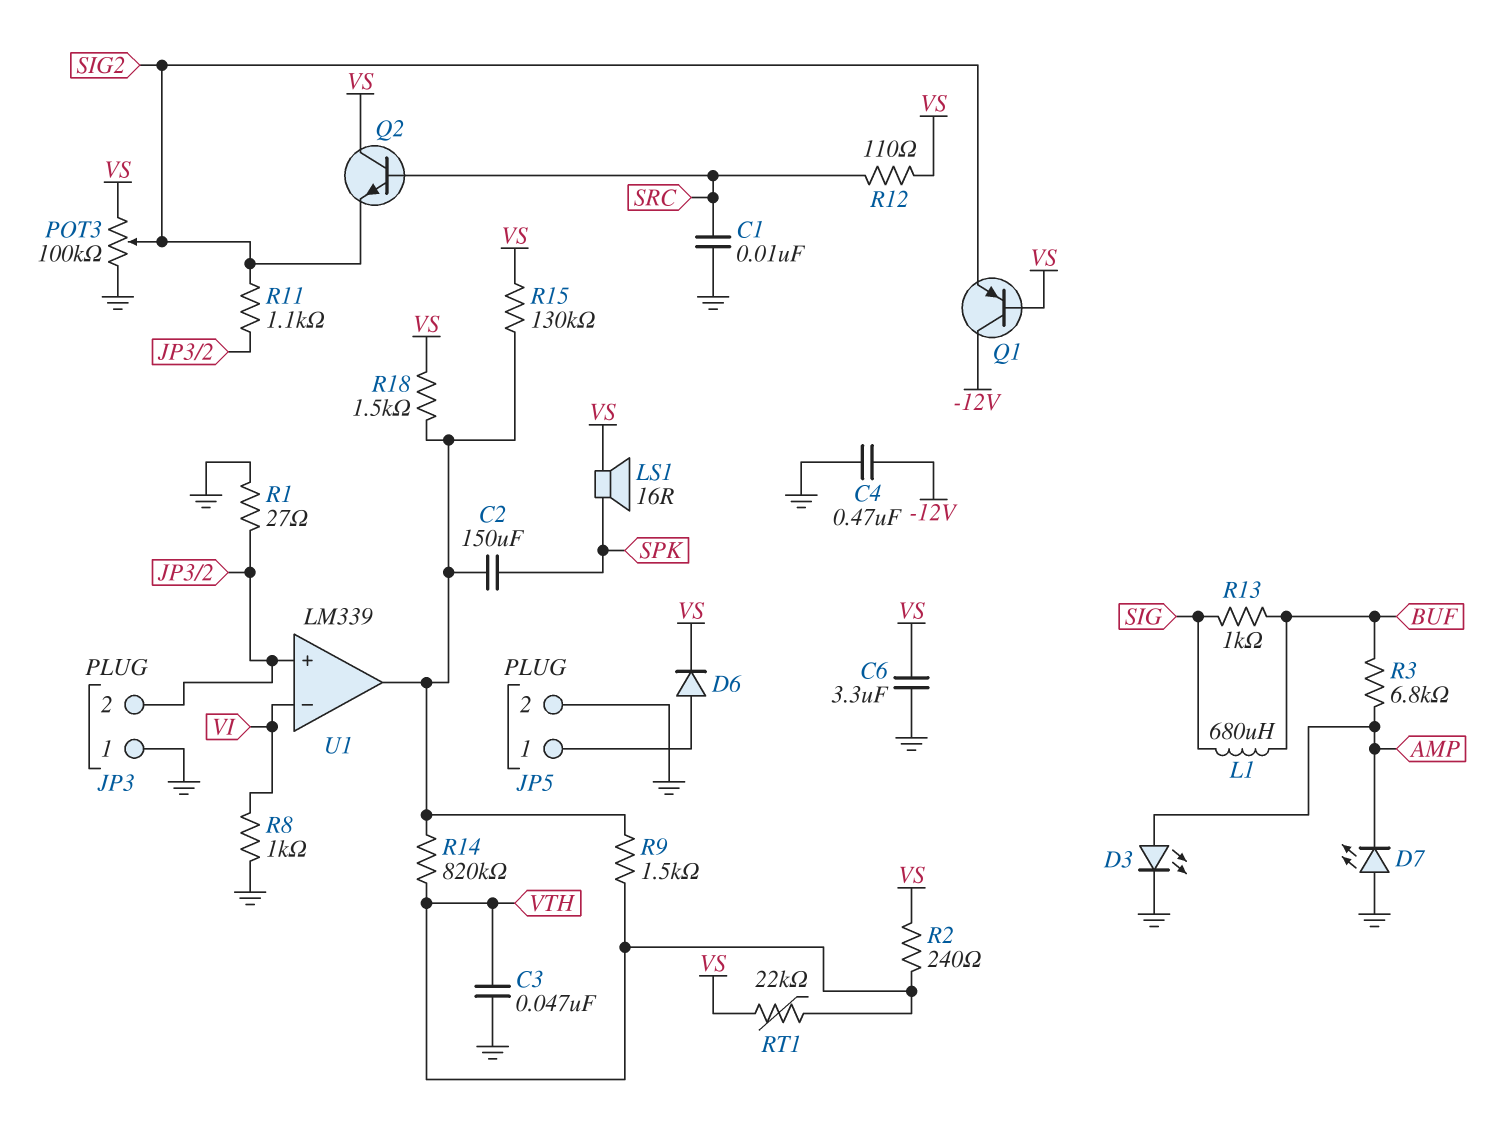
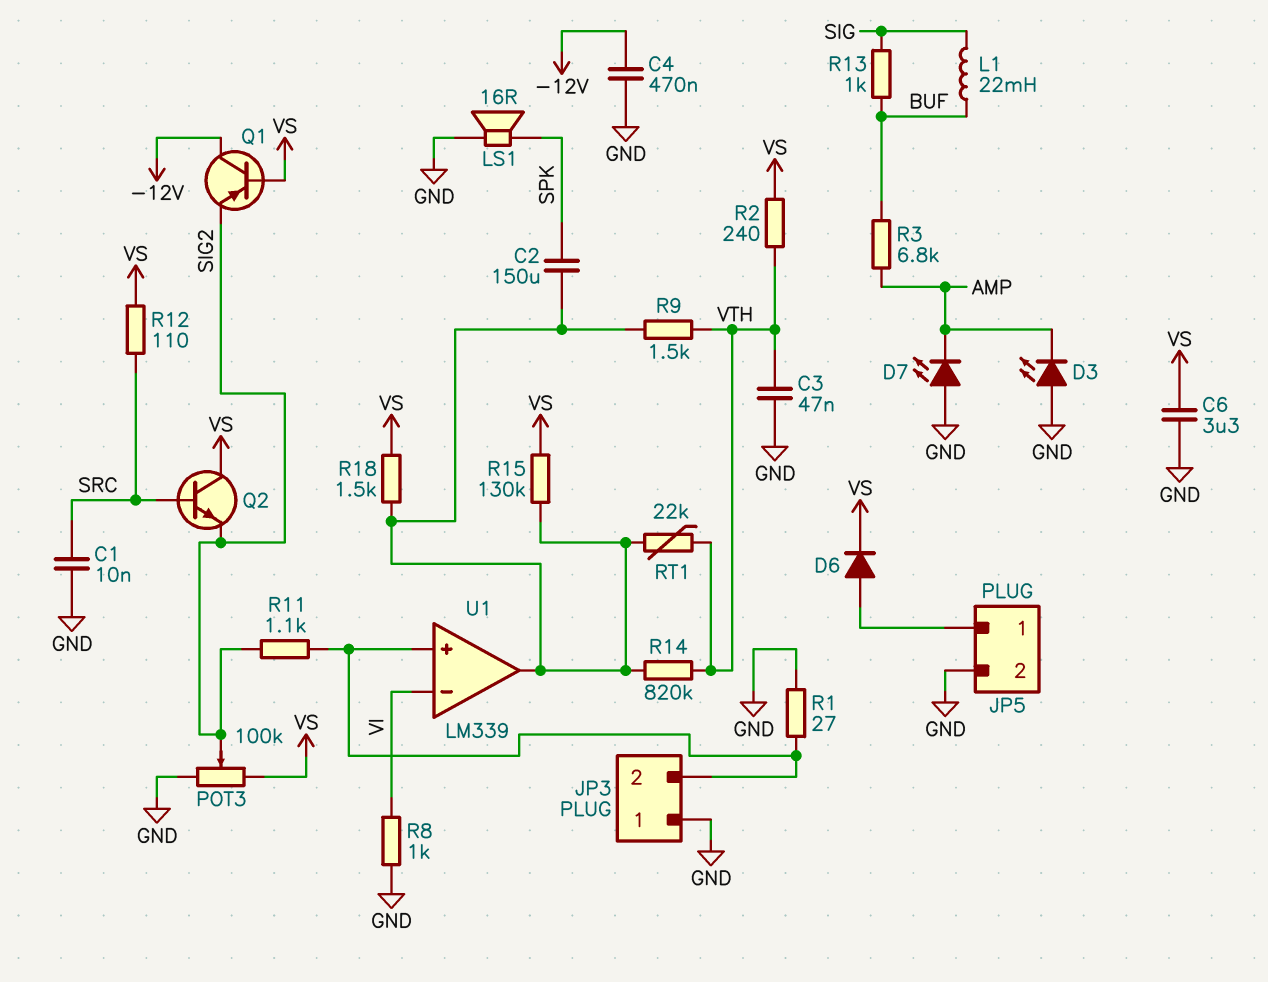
D3: LED (A AMP, K GND) -> LED (A GND, K AMP)
L1: 680uH (BUF, SIG) -> 22mH (BUF, SIG)
LS1: speaker 16R (SPK, VS) -> speaker 16R (GND, SPK)
RT1: 22k (VS, VTH) -> 22k (U1/out, VTH)

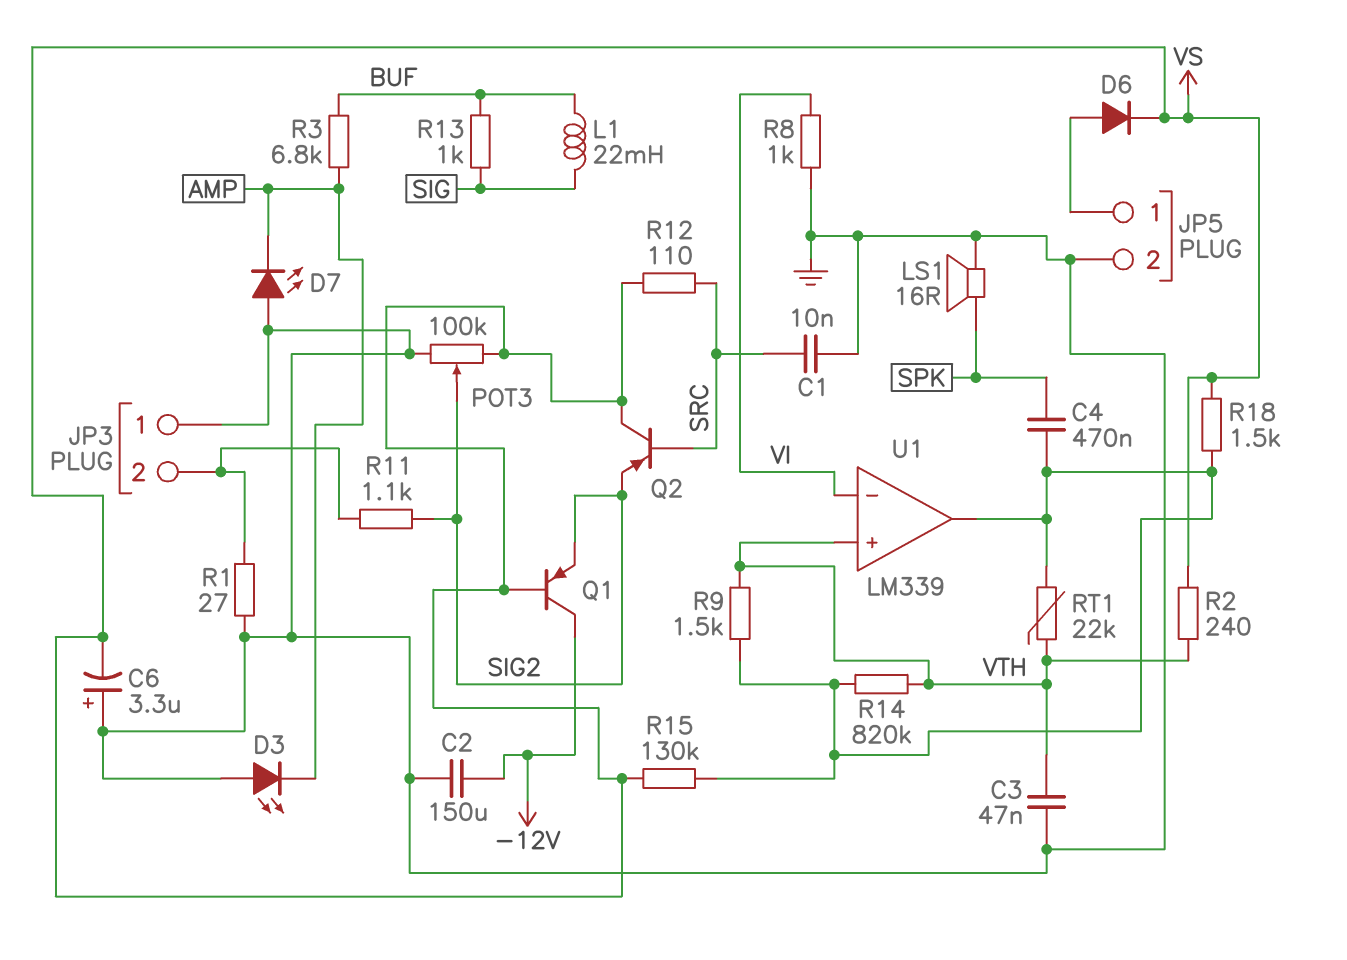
C2: 150uF (SPK, U1/out) -> 150uF (-12V, GND)
C4: 470nF (-12V, GND) -> 470nF (SPK, U1/out)
C6: 3.3uF (GND, VS) -> 3.3uF (plus GND, minus VS)
Q2: NPN (B SRC, C VS, E SIG2) -> PNP (B SRC, C VS, E SIG2)
U1 pin in+: JP3/2 -> VTH

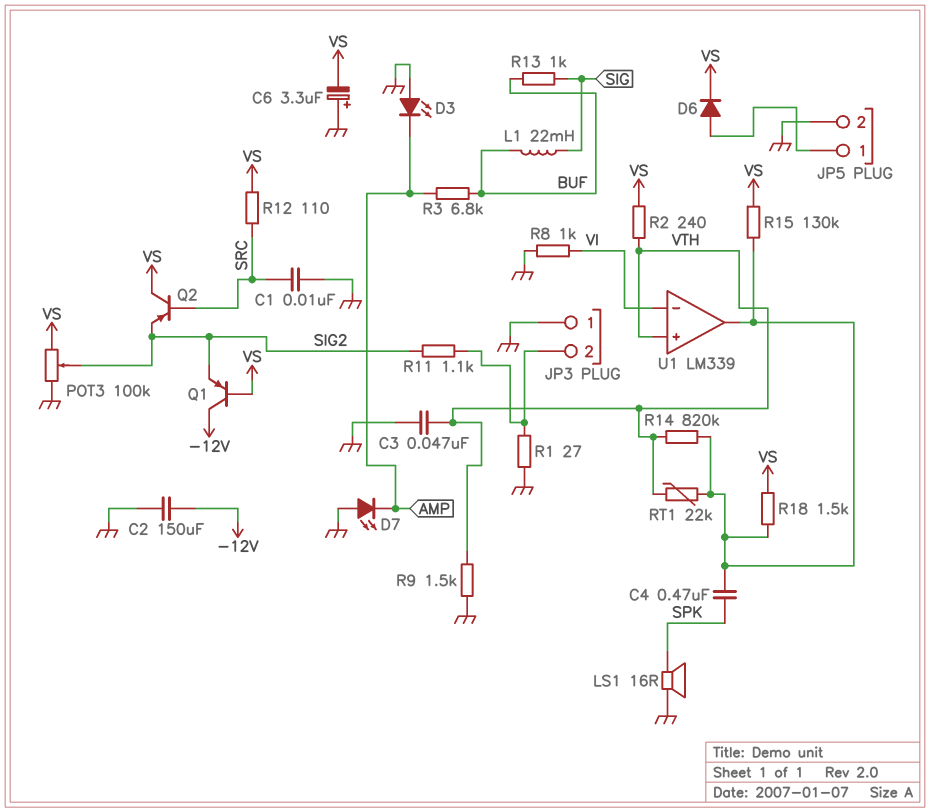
R9: 1.5k (U1/out, VTH) -> 1.5k (GND, VTH)

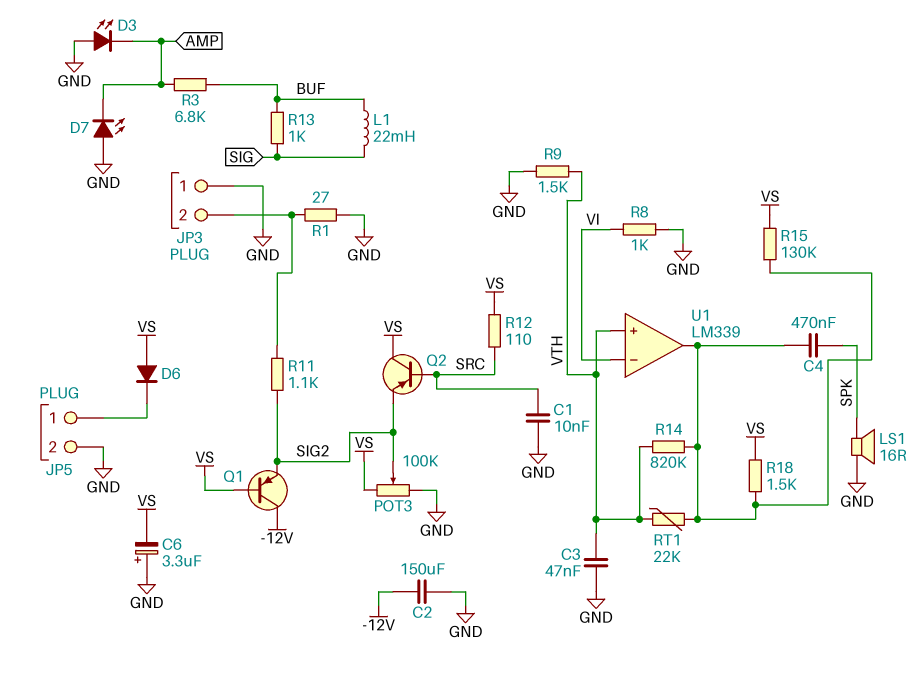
D6: diode (A JP5/1, K VS) -> diode (A VS, K JP5/1)
R2: 240 (VS, VTH) -> none

